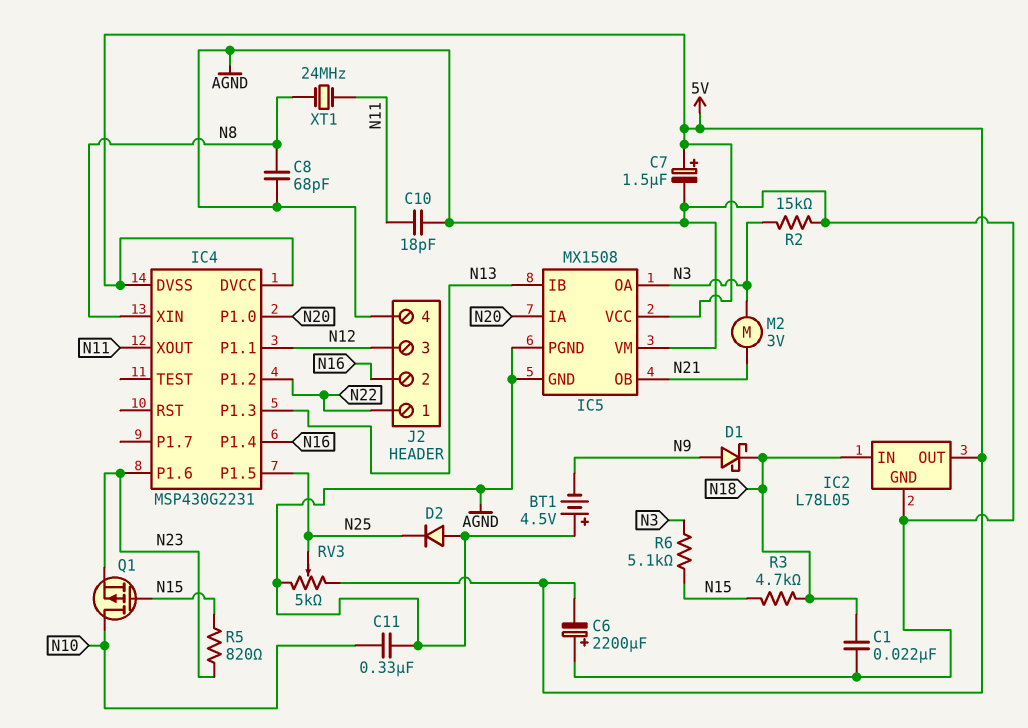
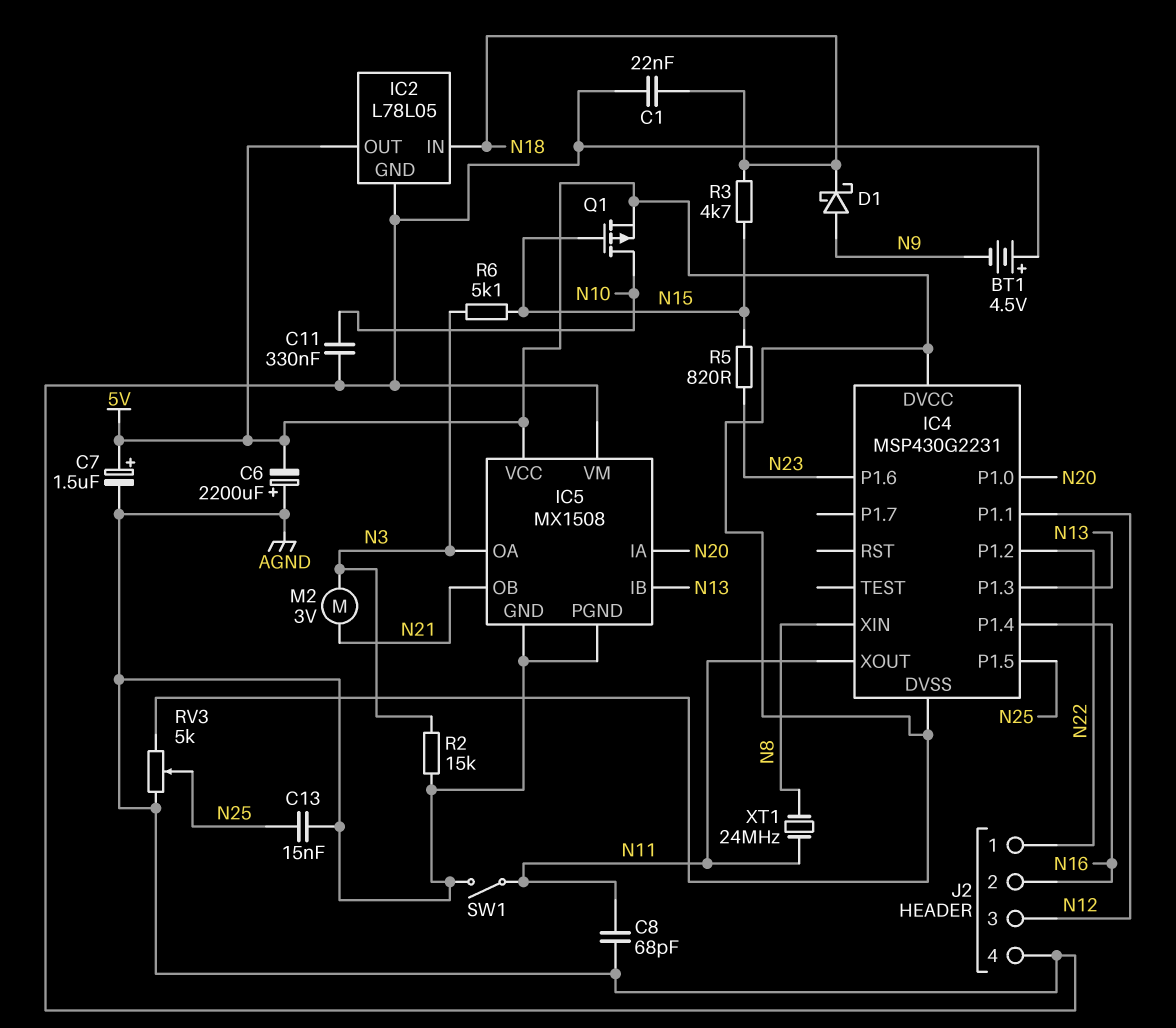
C8: 68pF (AGND, N8) -> 68pF (AGND, N11)
C10: 18pF (AGND, N11) -> none
C13: none -> 15nF (AGND, N25)
D2: diode (A AGND, K N25) -> none
Q1: PMOS (G N15, D N10, S N23) -> PMOS (G N15, D N10, S 5V)
SW1: none -> switch (AGND, N11)

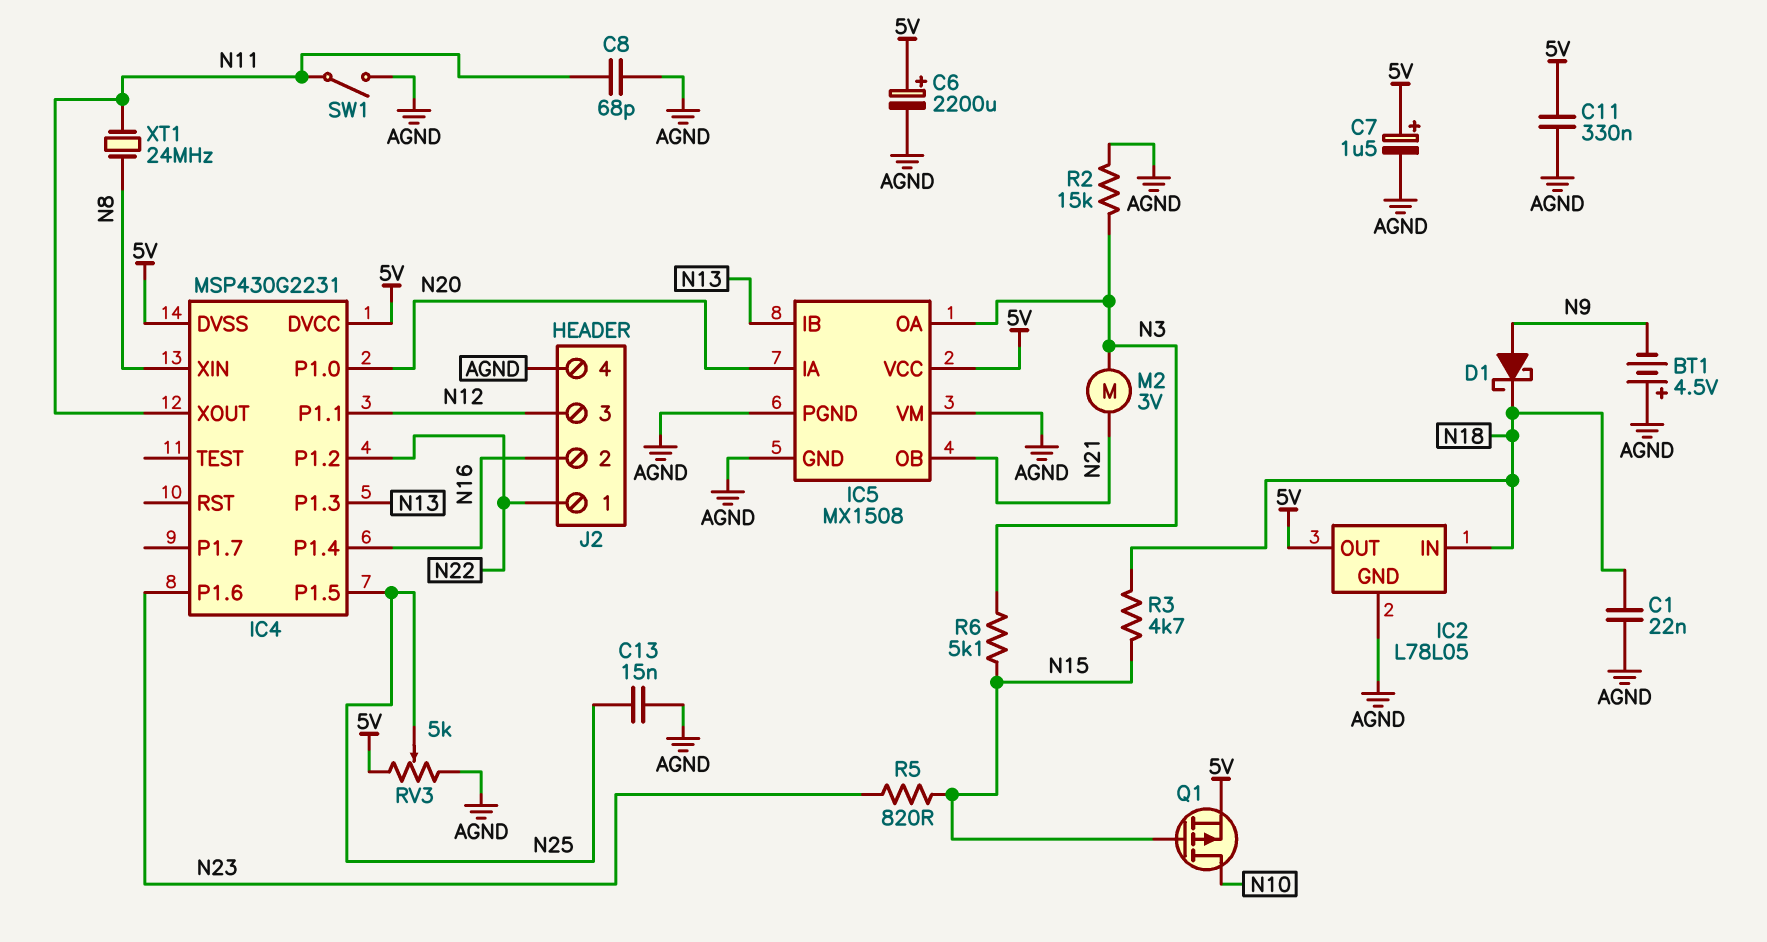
C6: 2200uF (plus AGND, minus 5V) -> 2200uF (plus 5V, minus AGND)
C11: 330nF (AGND, N10) -> 330nF (5V, AGND)

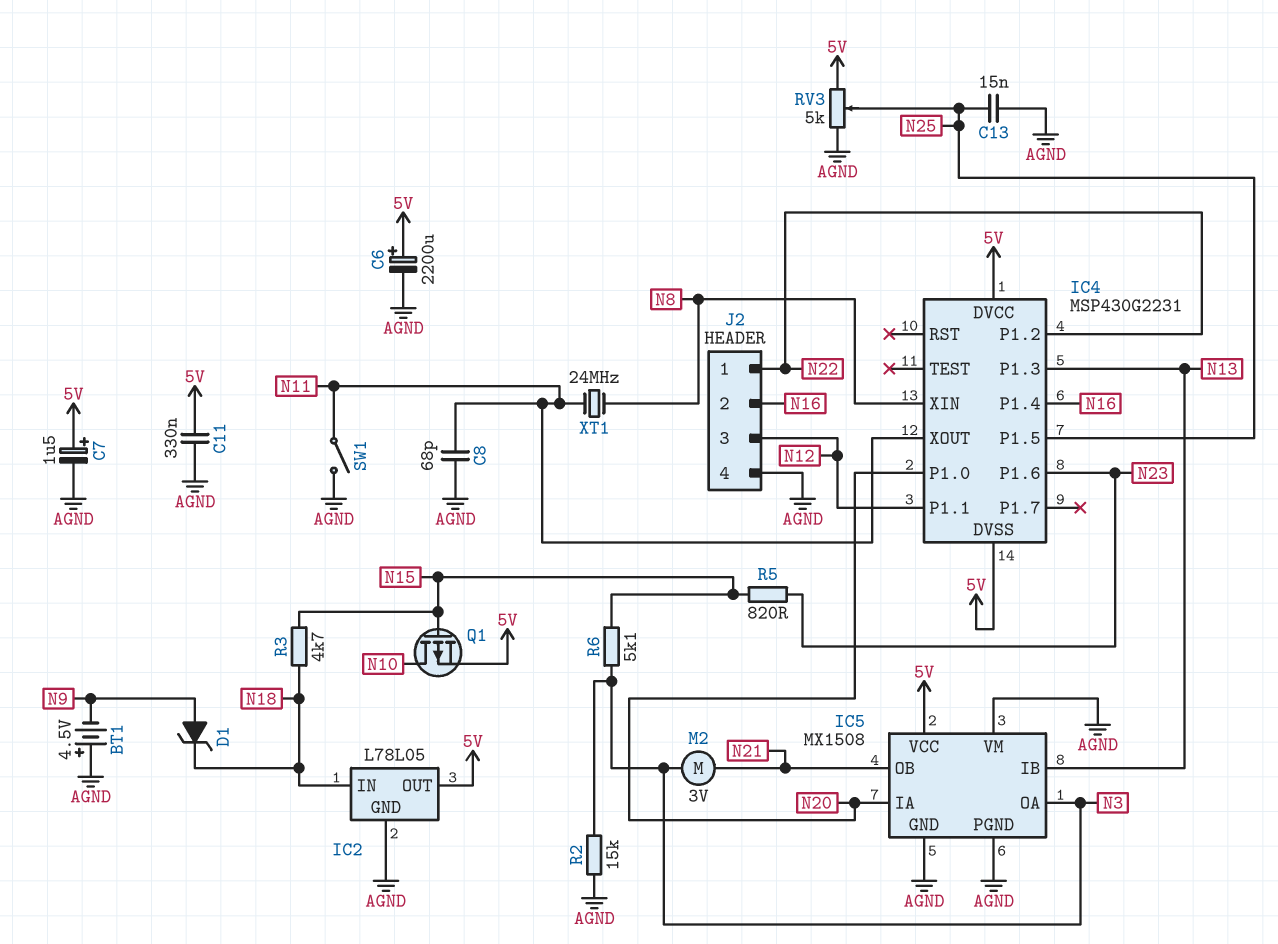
C1: 22nF (AGND, N18) -> none
D1: schottky (A N9, K N18) -> zener (A N9, K N18)

